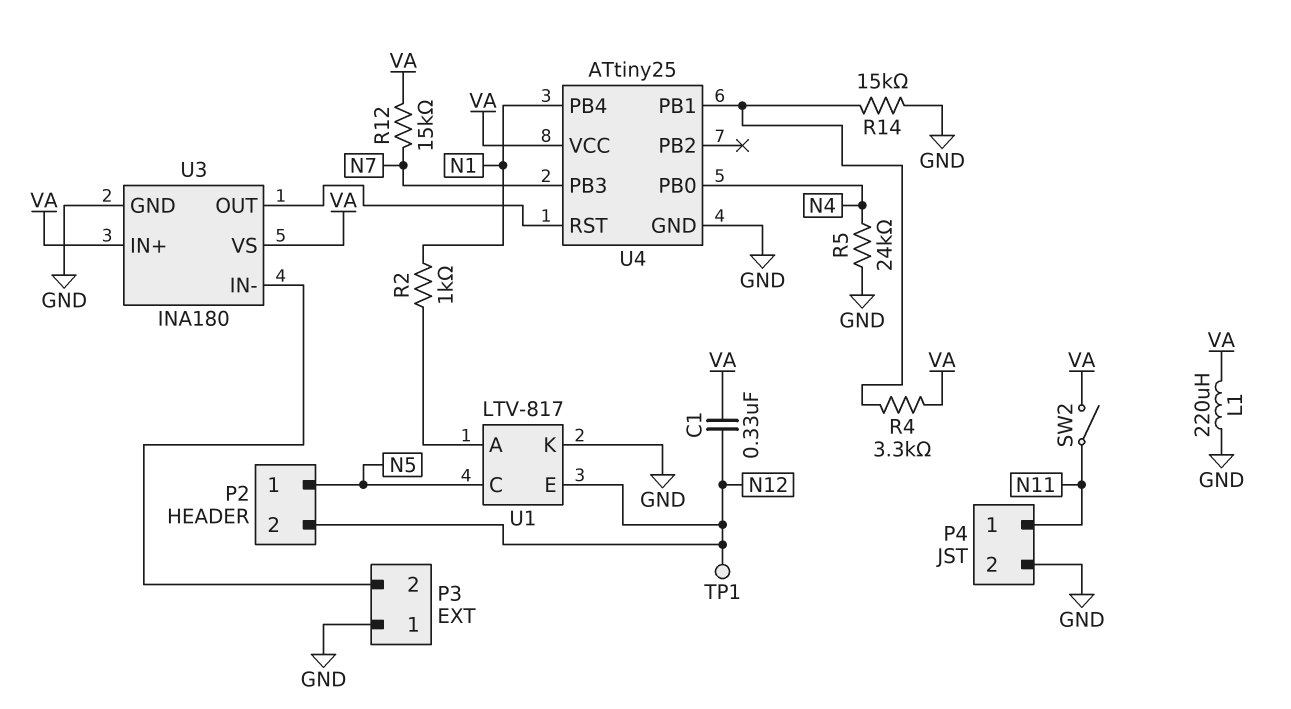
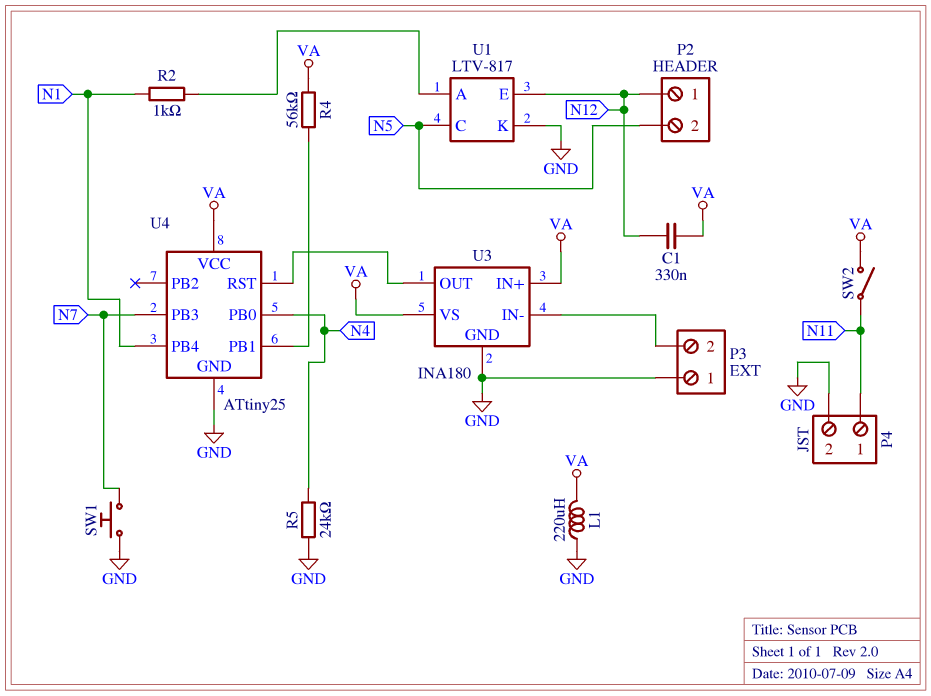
P2 pin 1: N5 -> N12
P2 pin 2: N12 -> N5
R4: 3.3k (U4/PB1, VA) -> 56k (U4/PB1, VA)
R12: 15k (N7, VA) -> none
R14: 15k (GND, U4/PB1) -> none
SW1: none -> button (GND, N7)
TP1: test point (N12) -> none

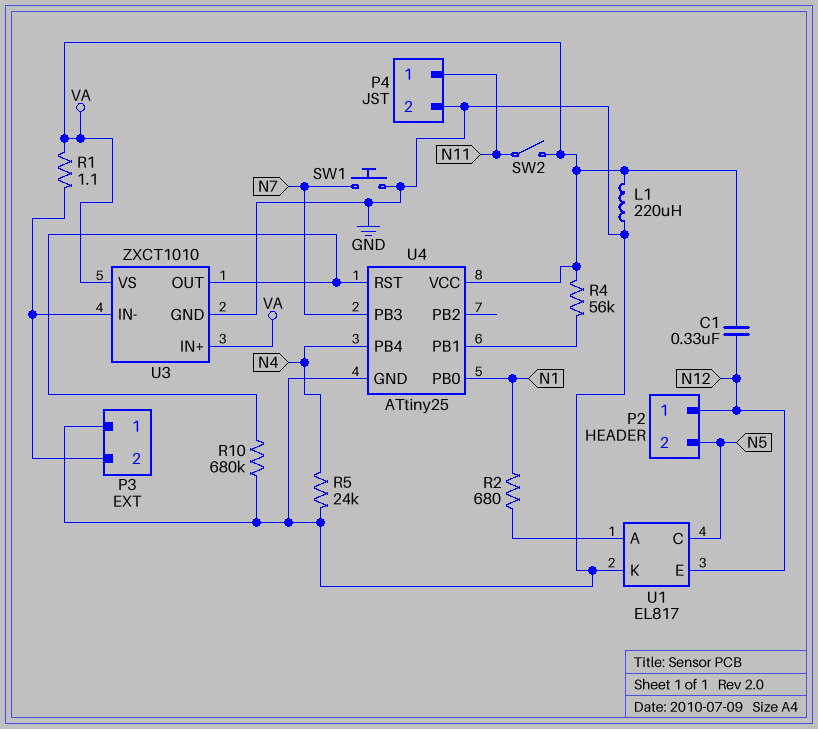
R1: none -> 1.1 (P3/2, VA)
R2: 1k (N1, U1/A) -> 680 (N1, U1/A)
R10: none -> 680k (GND, U3/OUT)
U1: LTV-817 -> EL817
U3: INA180 -> ZXCT1010
U4 pin PB0: N4 -> N1
U4 pin PB4: N1 -> N4

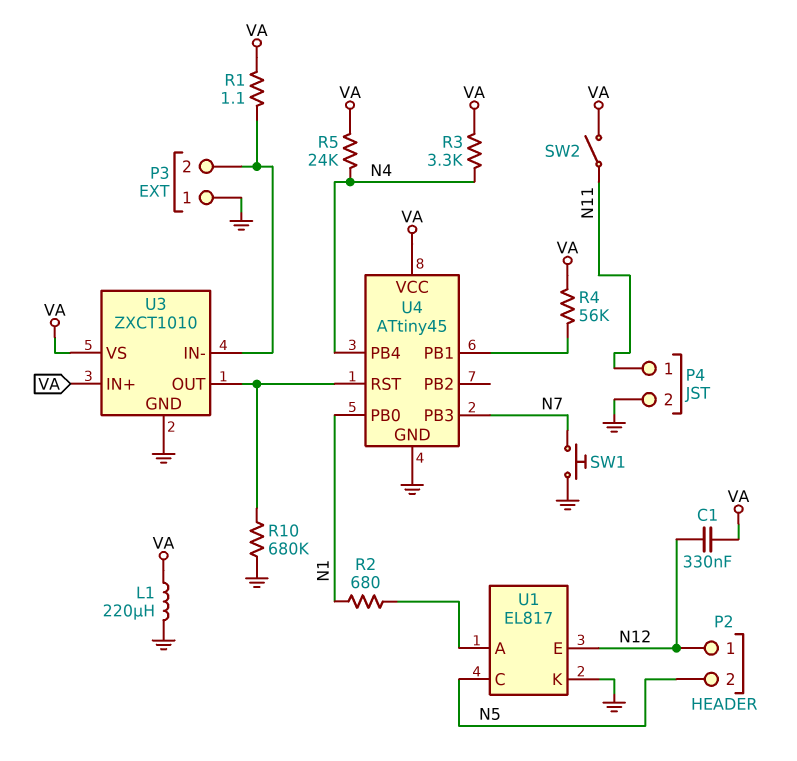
R3: none -> 3.3k (N4, VA)
R5: 24k (GND, N4) -> 24k (N4, VA)
U4: ATtiny25 -> ATtiny45

